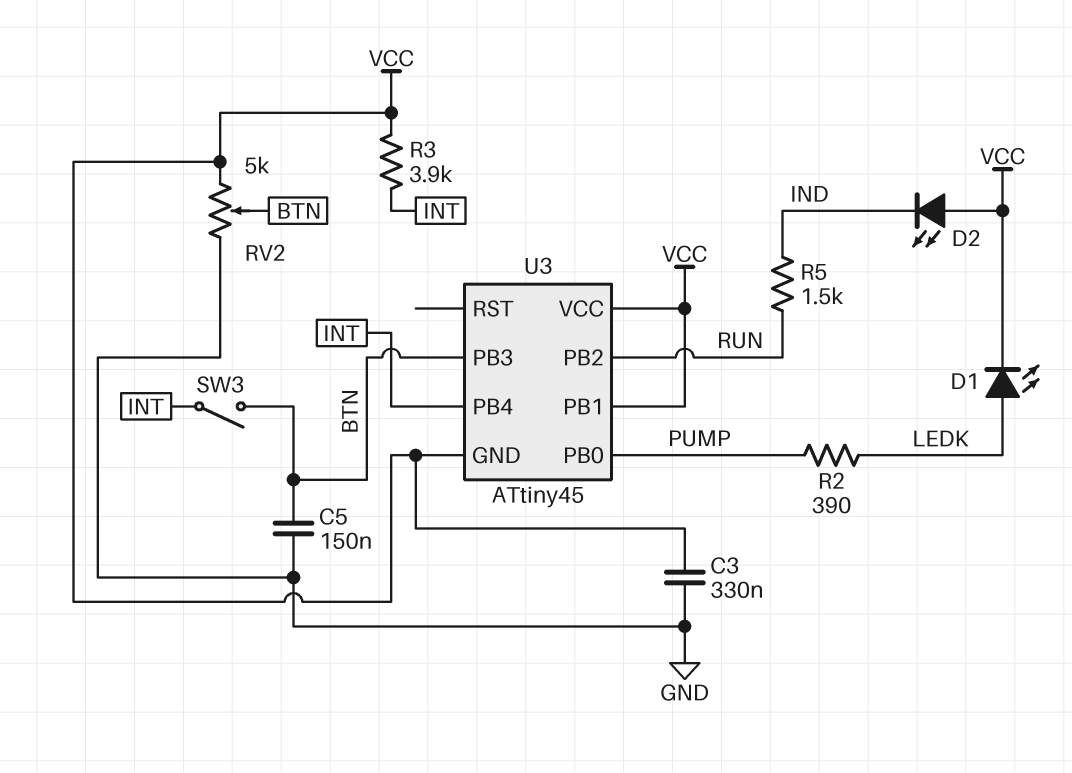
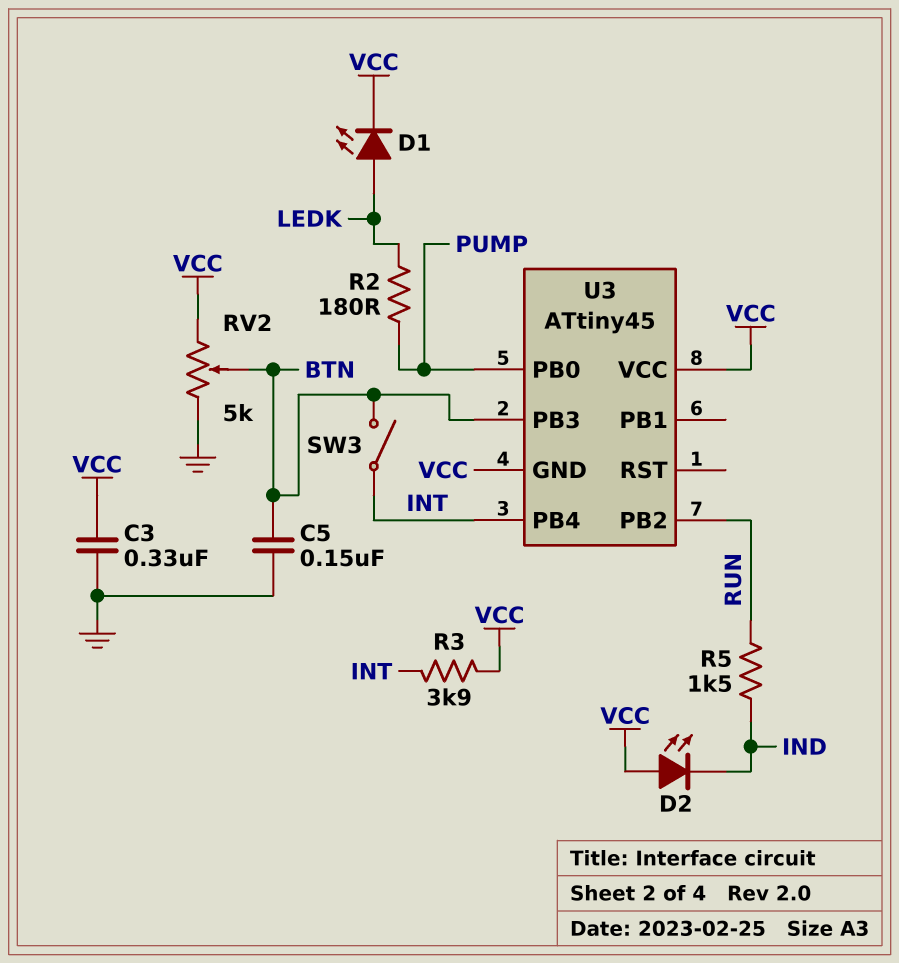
R2: 390 (LEDK, PUMP) -> 180 (LEDK, PUMP)
U3 pin PB1: VCC -> none

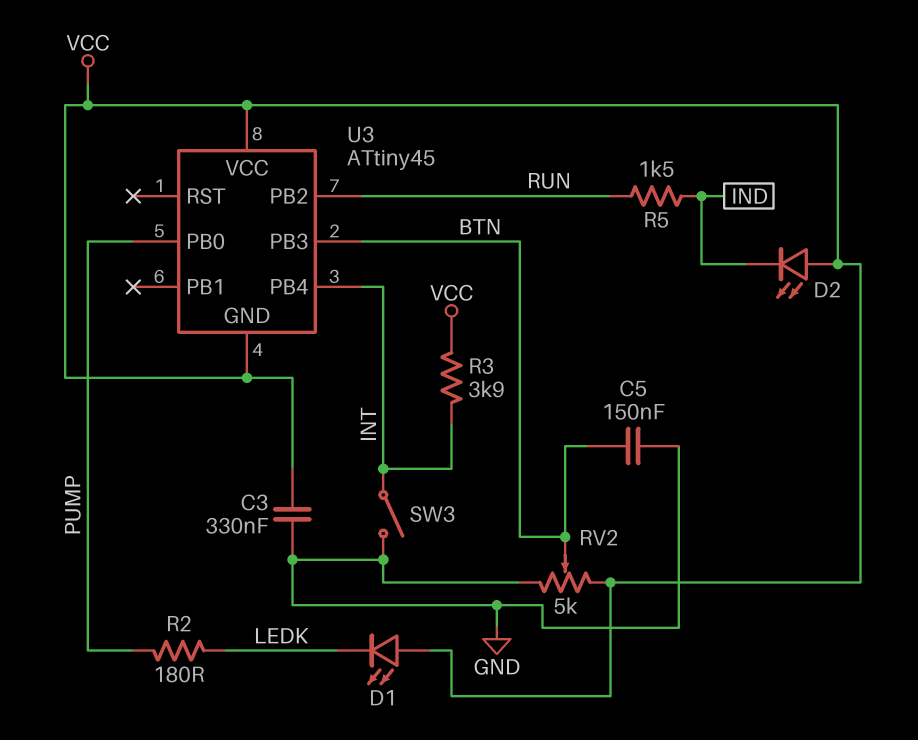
D1: LED (A LEDK, K VCC) -> LED (A VCC, K LEDK)
SW3: switch (BTN, INT) -> switch (GND, INT)

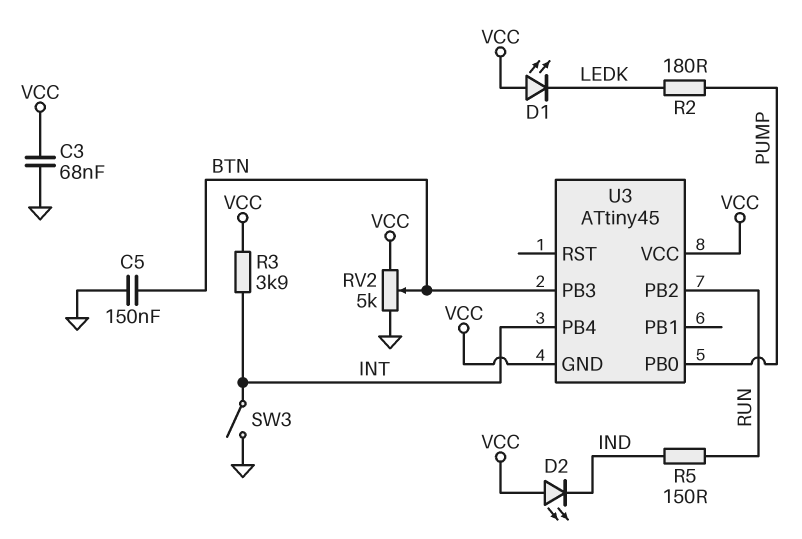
C3: 330nF (GND, VCC) -> 68nF (GND, VCC)
R5: 1.5k (IND, RUN) -> 150 (IND, RUN)

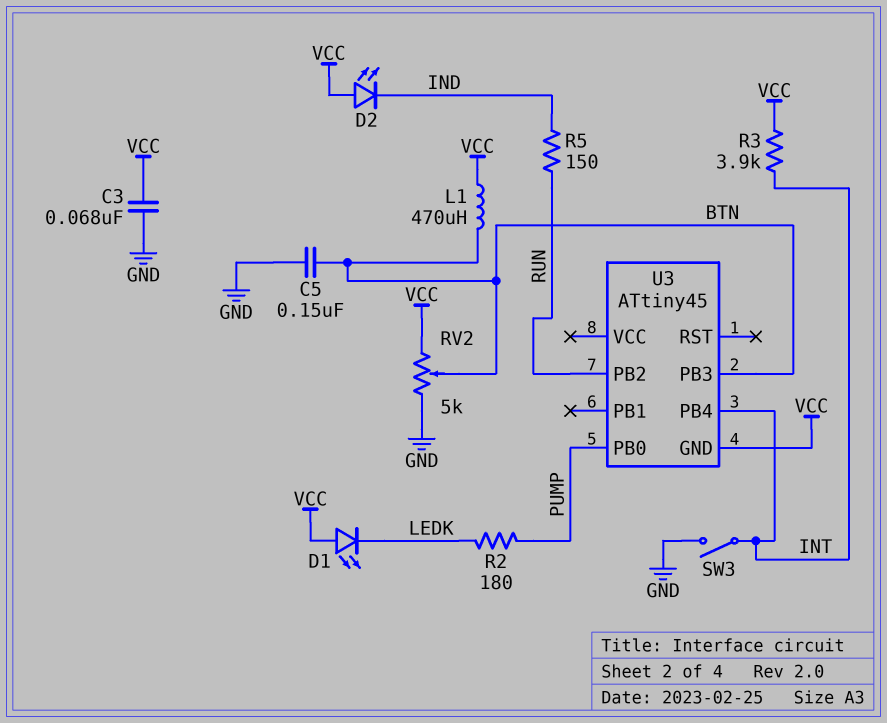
L1: none -> 470uH (BTN, VCC)
U3 pin VCC: VCC -> none

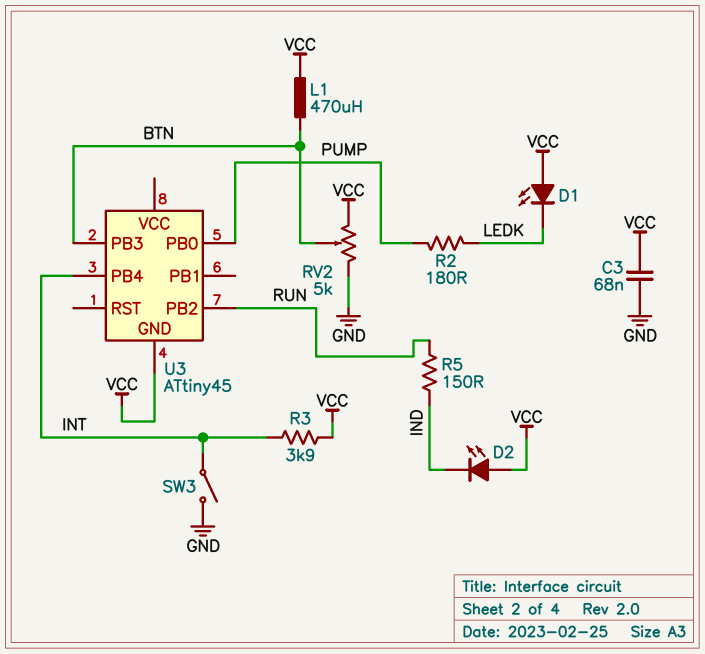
C5: 150nF (BTN, GND) -> none

